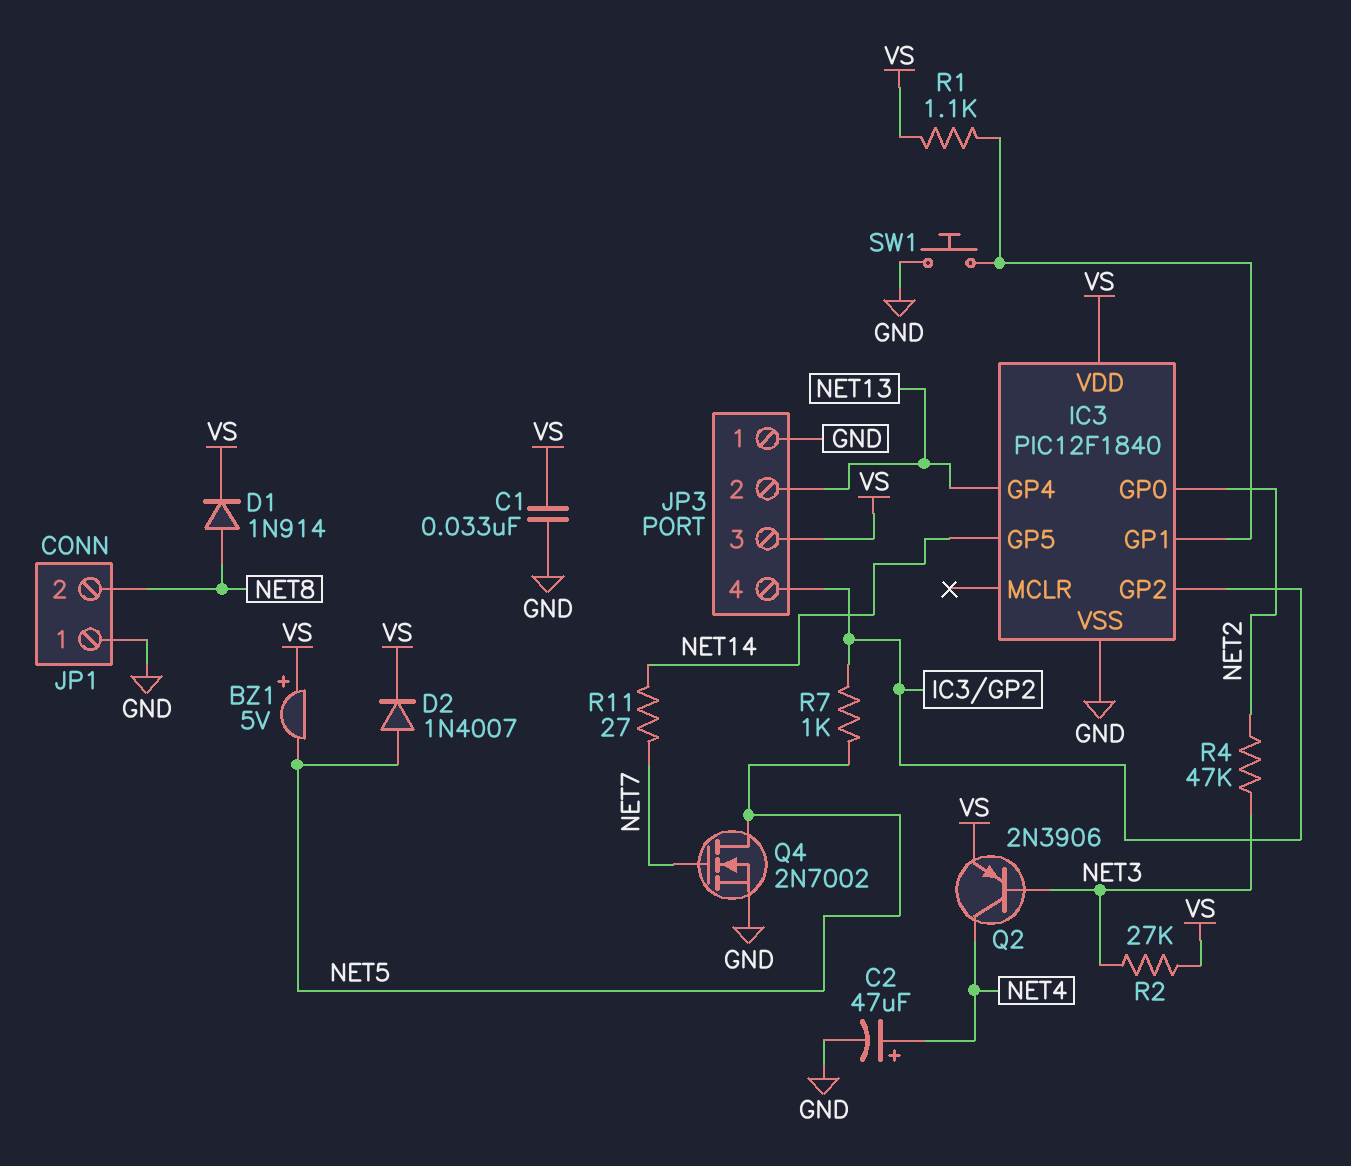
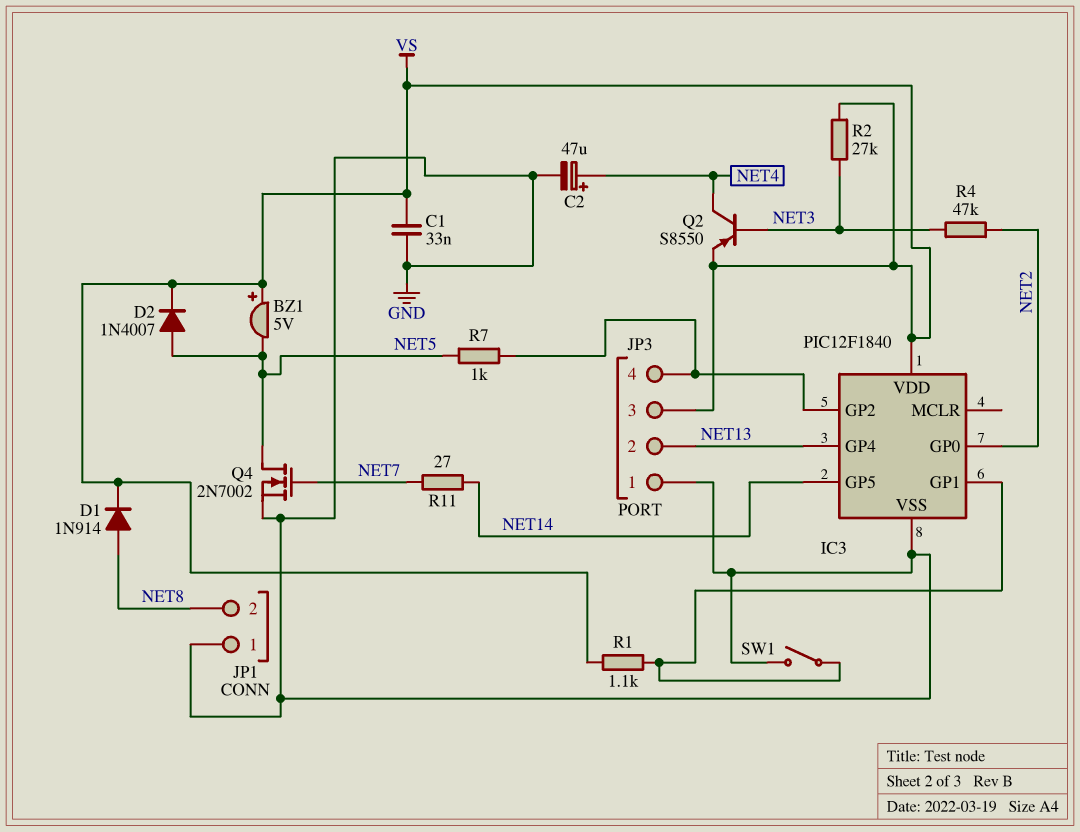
Q2: PNP 2N3906 (B NET3, C NET4, E VS) -> PNP S8550 (B NET3, C NET4, E VS)
SW1: button (GND, IC3/GP1) -> switch (GND, IC3/GP1)

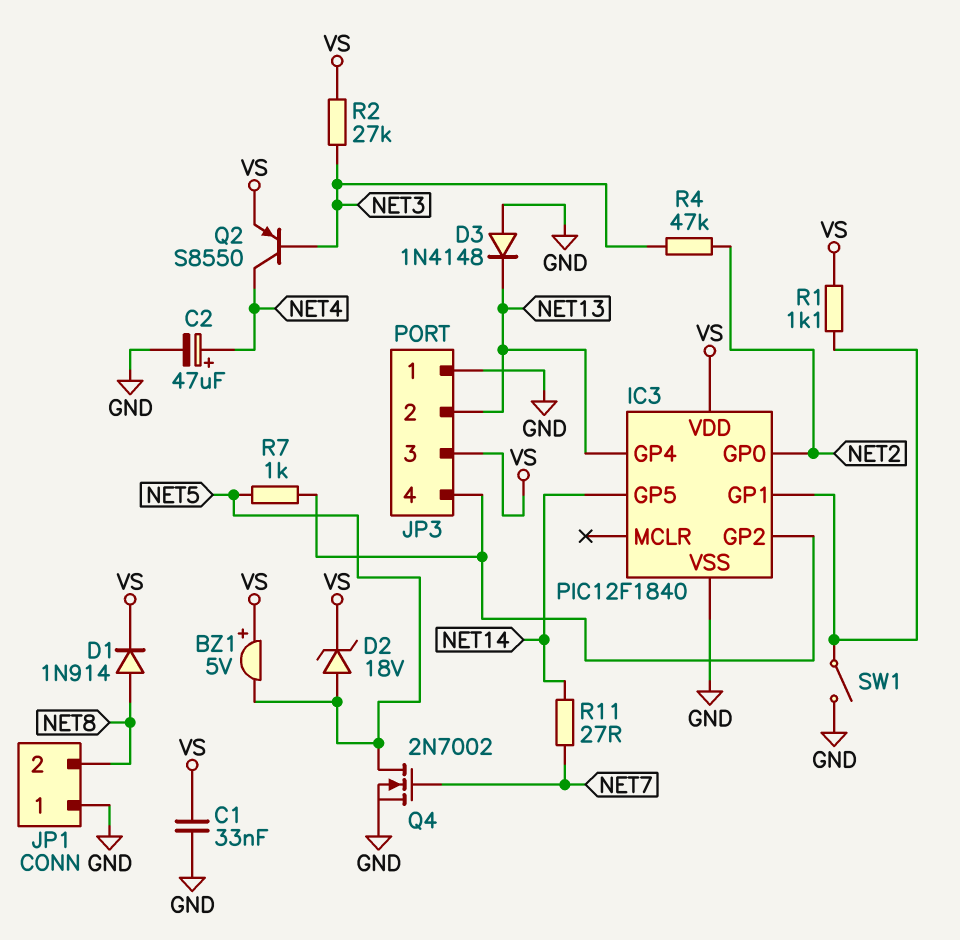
D2: diode 1N4007 (A NET5, K VS) -> zener 18V (A NET5, K VS)
D3: none -> diode 1N4148 (A GND, K NET13)

